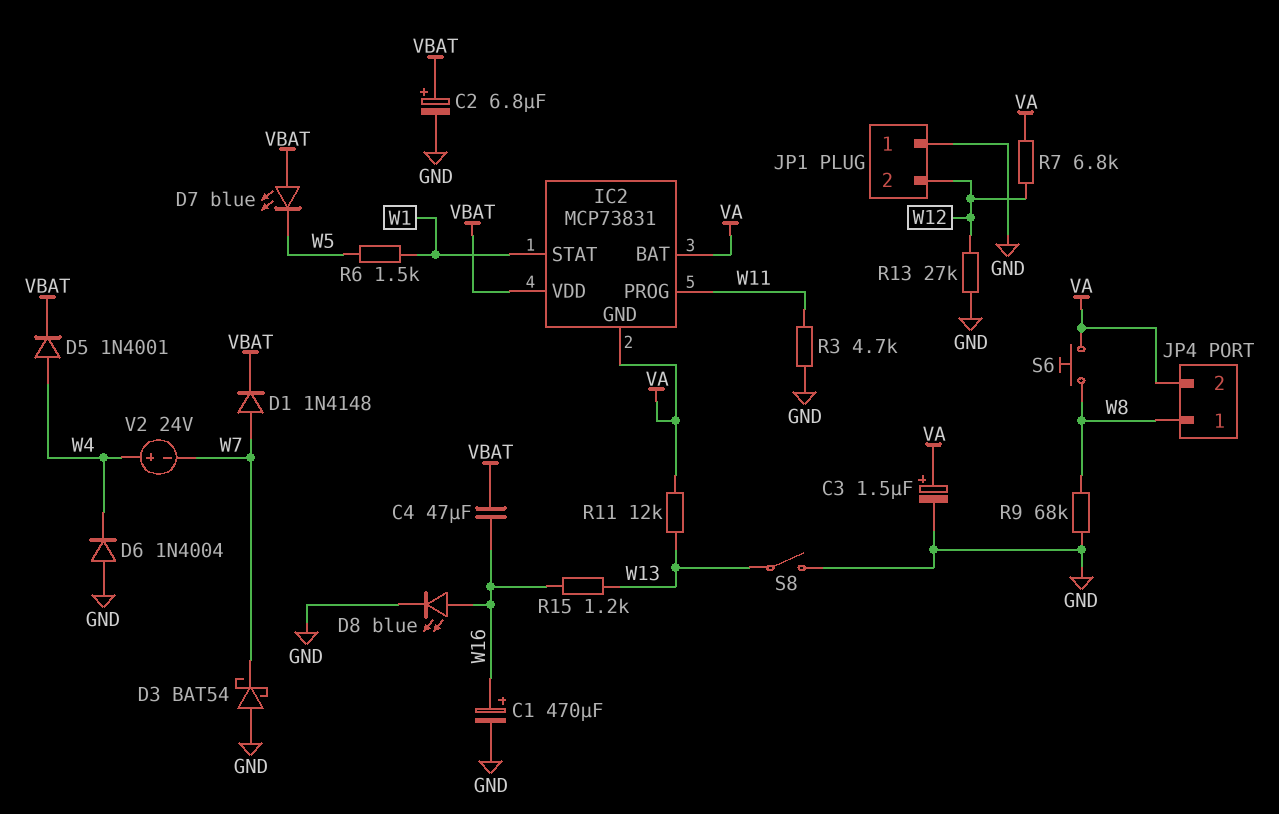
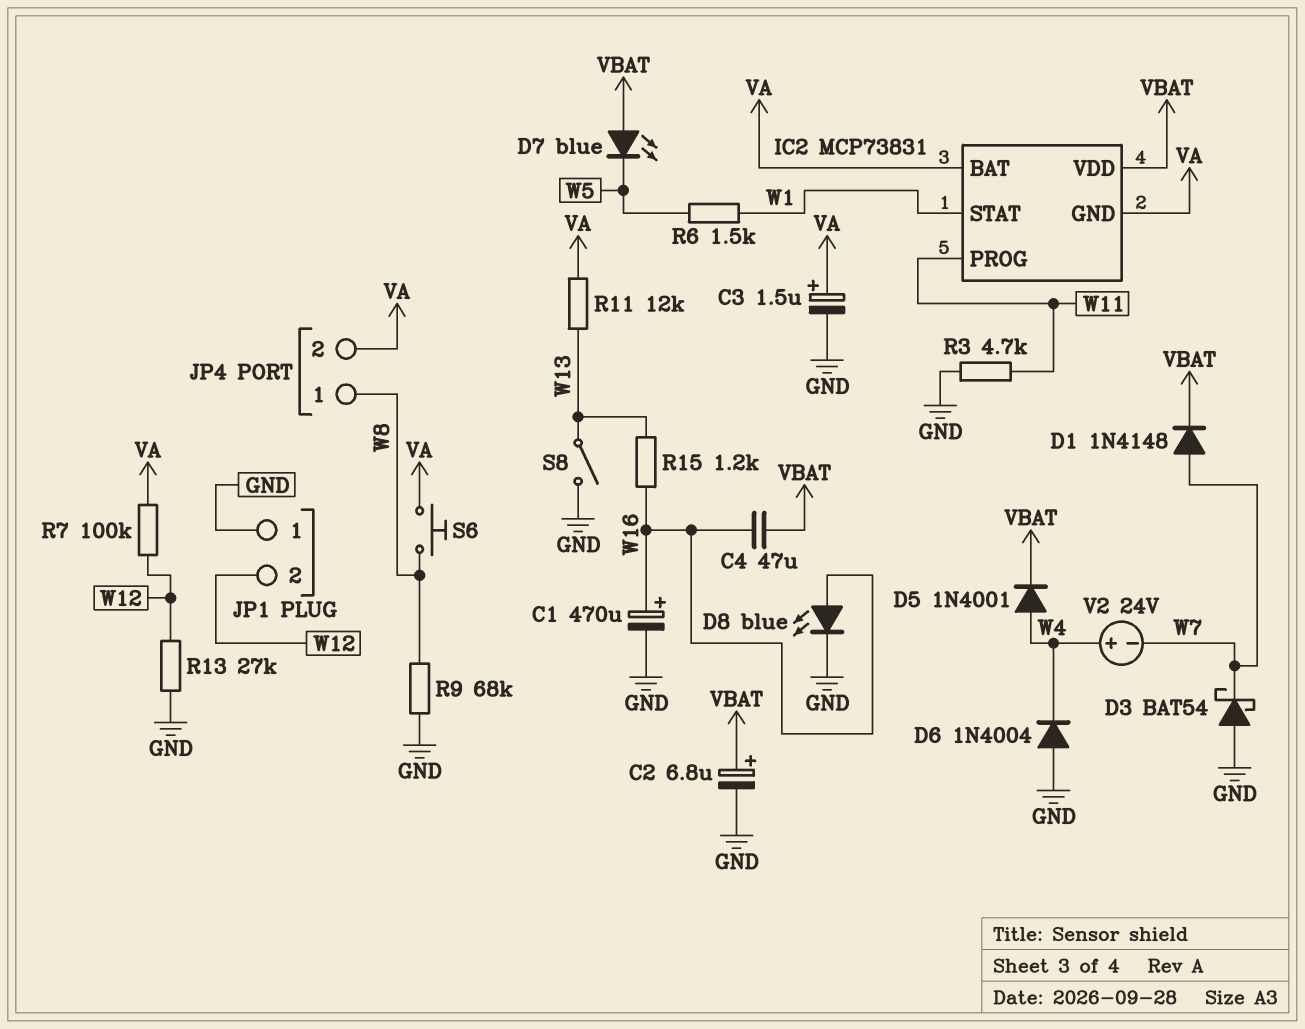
R7: 6.8k (VA, W12) -> 100k (VA, W12)

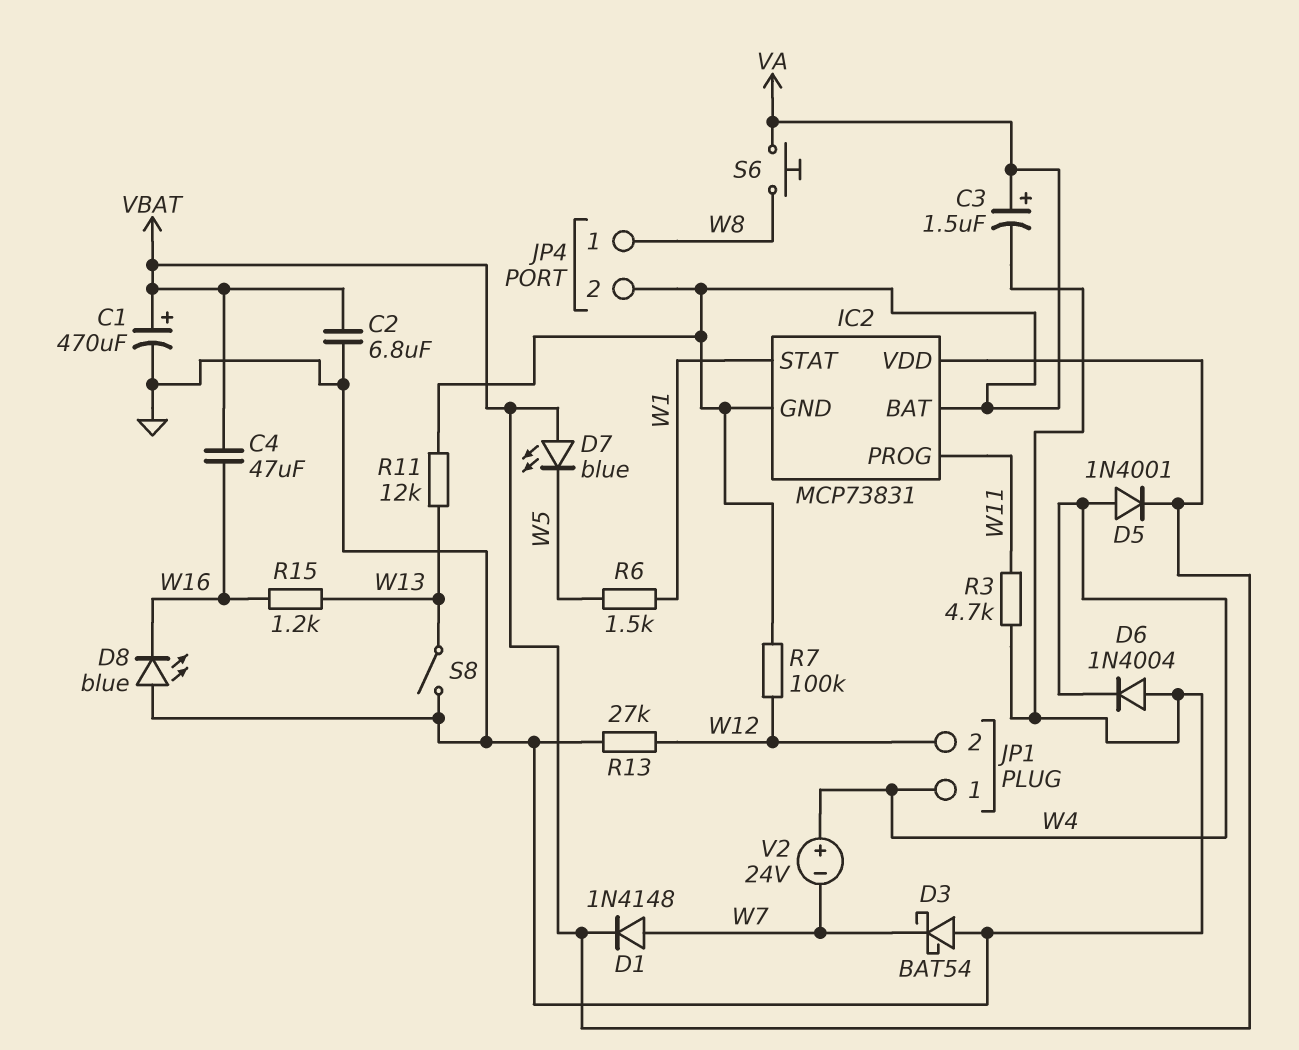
C1: 470uF (plus W16, minus GND) -> 470uF (plus VBAT, minus GND)
C2: 6.8uF (plus VBAT, minus GND) -> 6.8uF (GND, VBAT)
D8: LED blue (A W16, K GND) -> LED blue (A GND, K W16)
JP1 pin 1: GND -> W4
R9: 68k (GND, W8) -> none

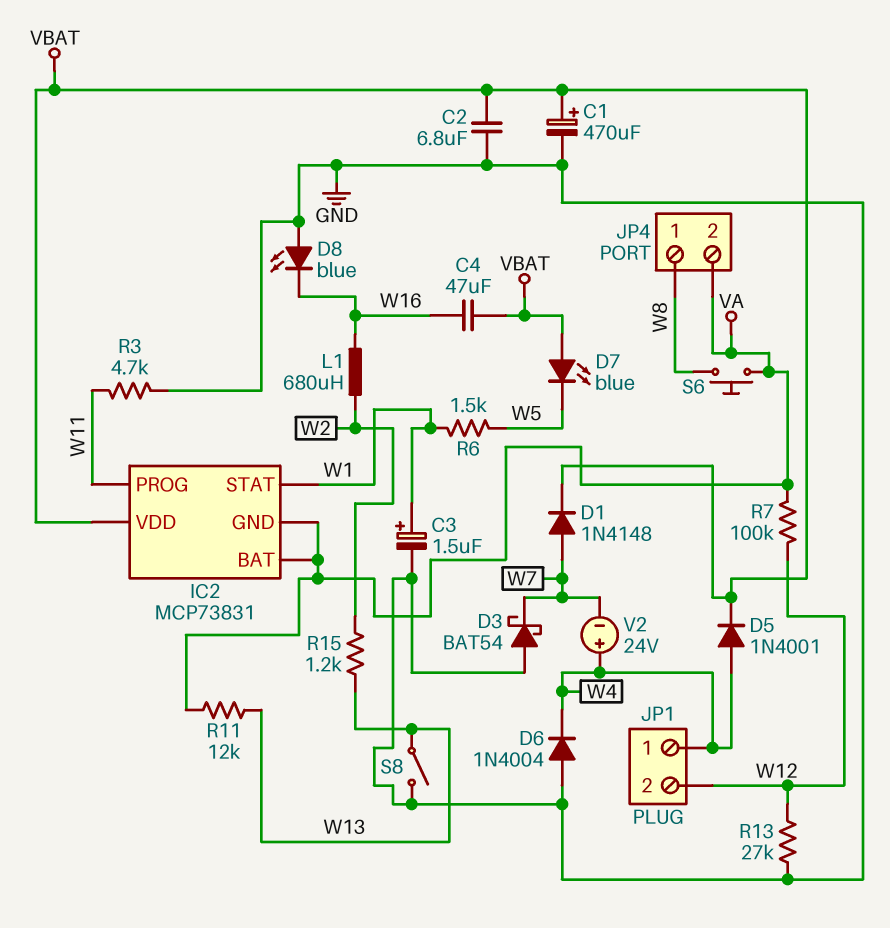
C3: 1.5uF (plus VA, minus GND) -> 1.5uF (plus W1, minus GND)
L1: none -> 680uH (W2, W16)
R15: 1.2k (W13, W16) -> 1.2k (W2, W13)

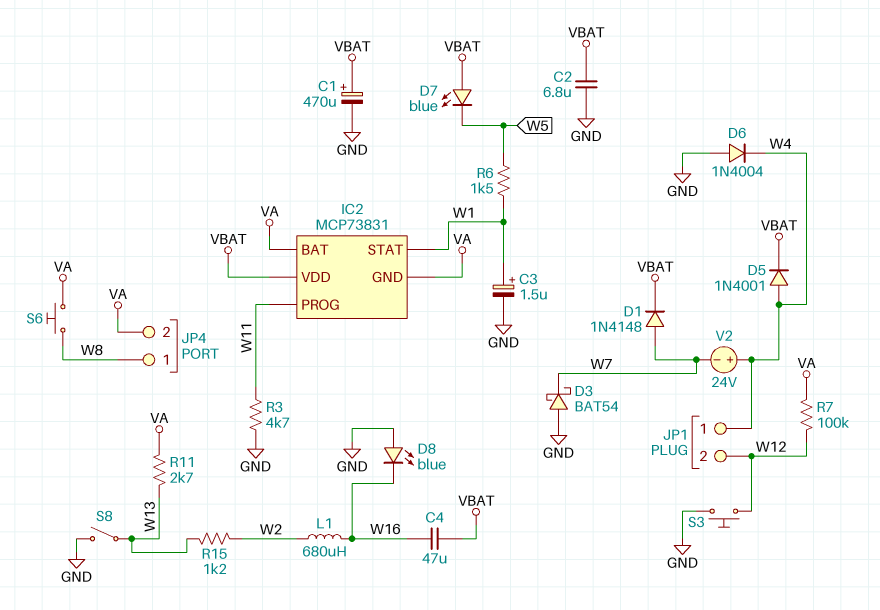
R11: 12k (VA, W13) -> 2.7k (VA, W13)
R13: 27k (GND, W12) -> none
S3: none -> button (GND, W12)

